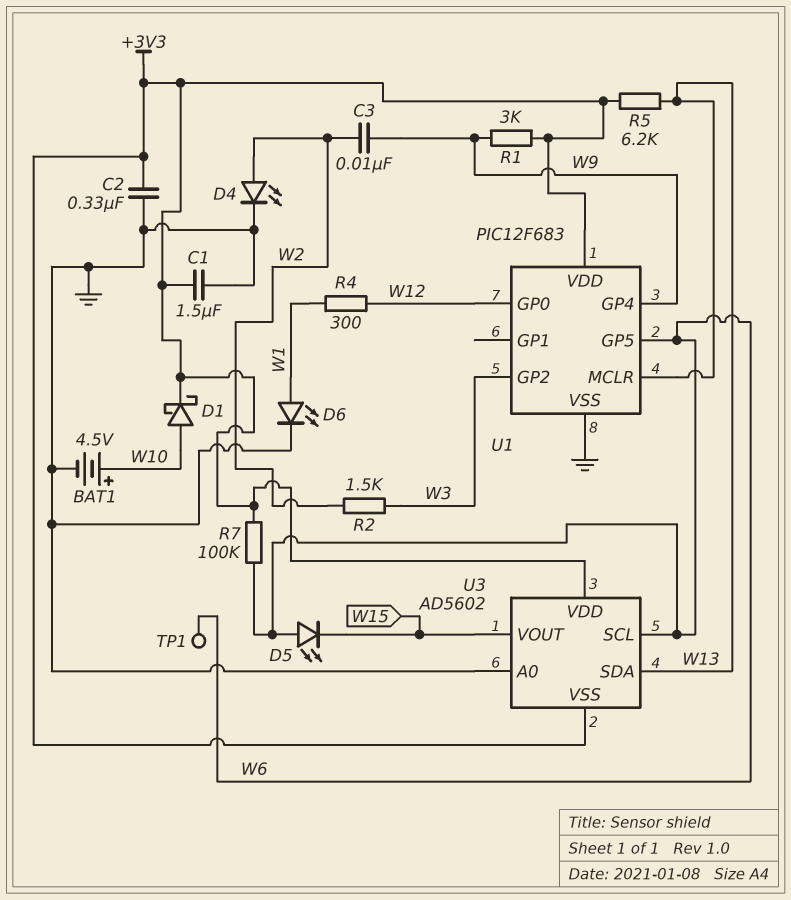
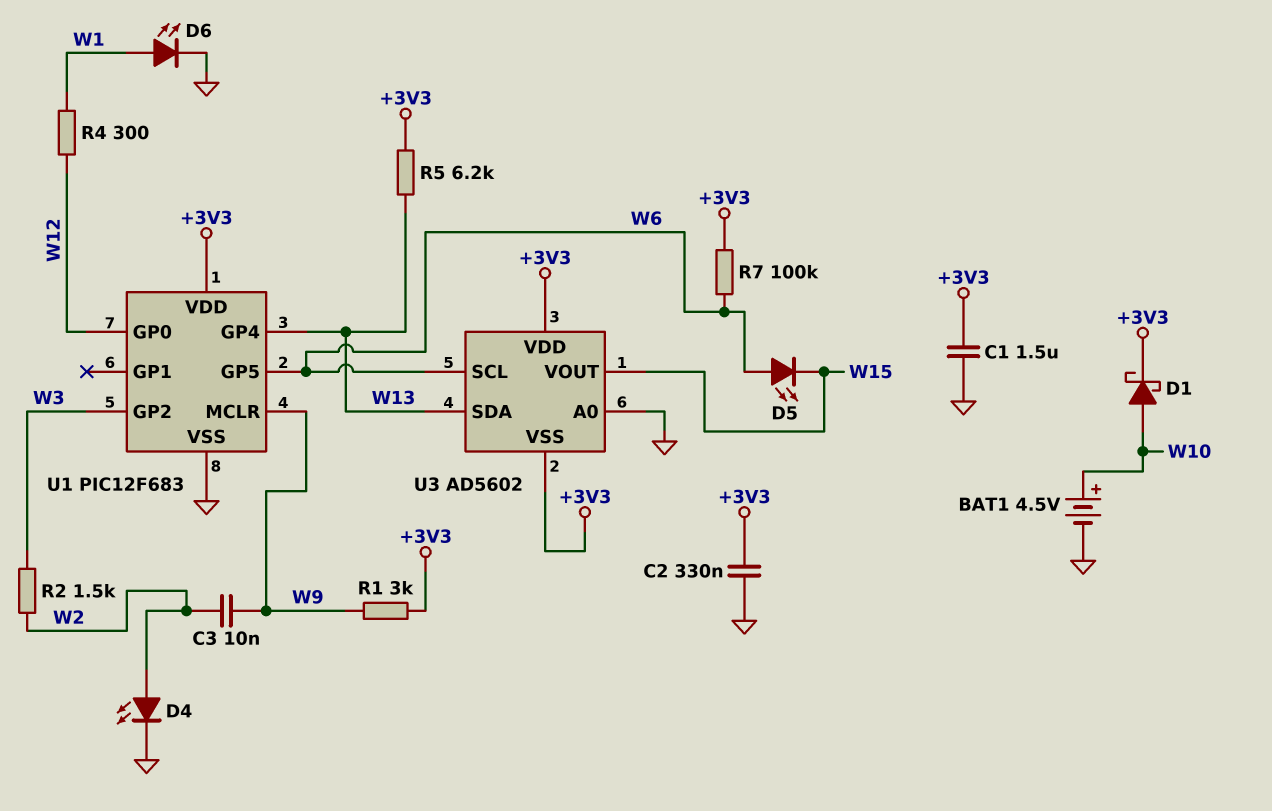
TP1: test point (W6) -> none
U1 pin GP4: W9 -> W13
U1 pin MCLR: W13 -> W9

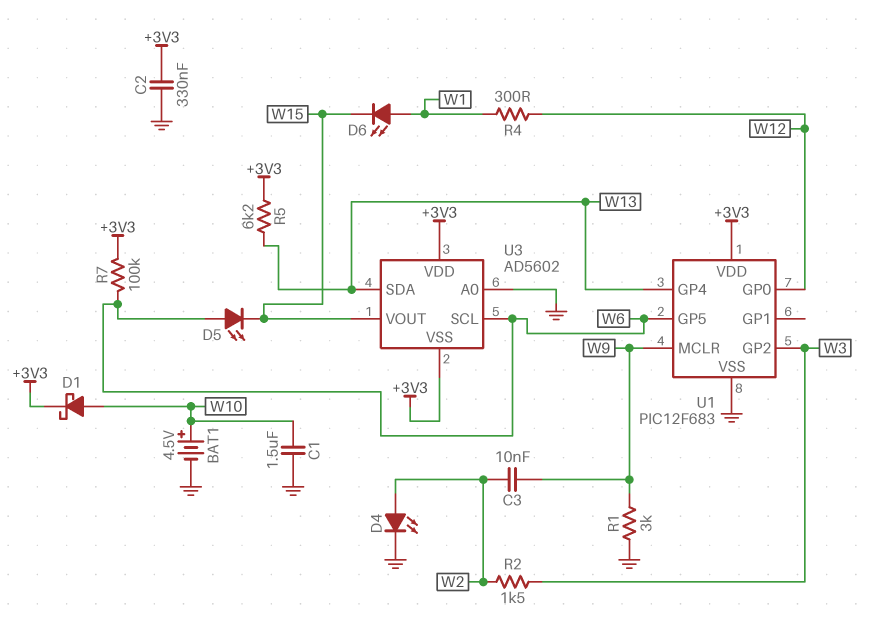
C1: 1.5uF (+3V3, GND) -> 1.5uF (GND, W10)
D6: LED (A W1, K GND) -> LED (A W1, K W15)
R1: 3k (+3V3, W9) -> 3k (GND, W9)

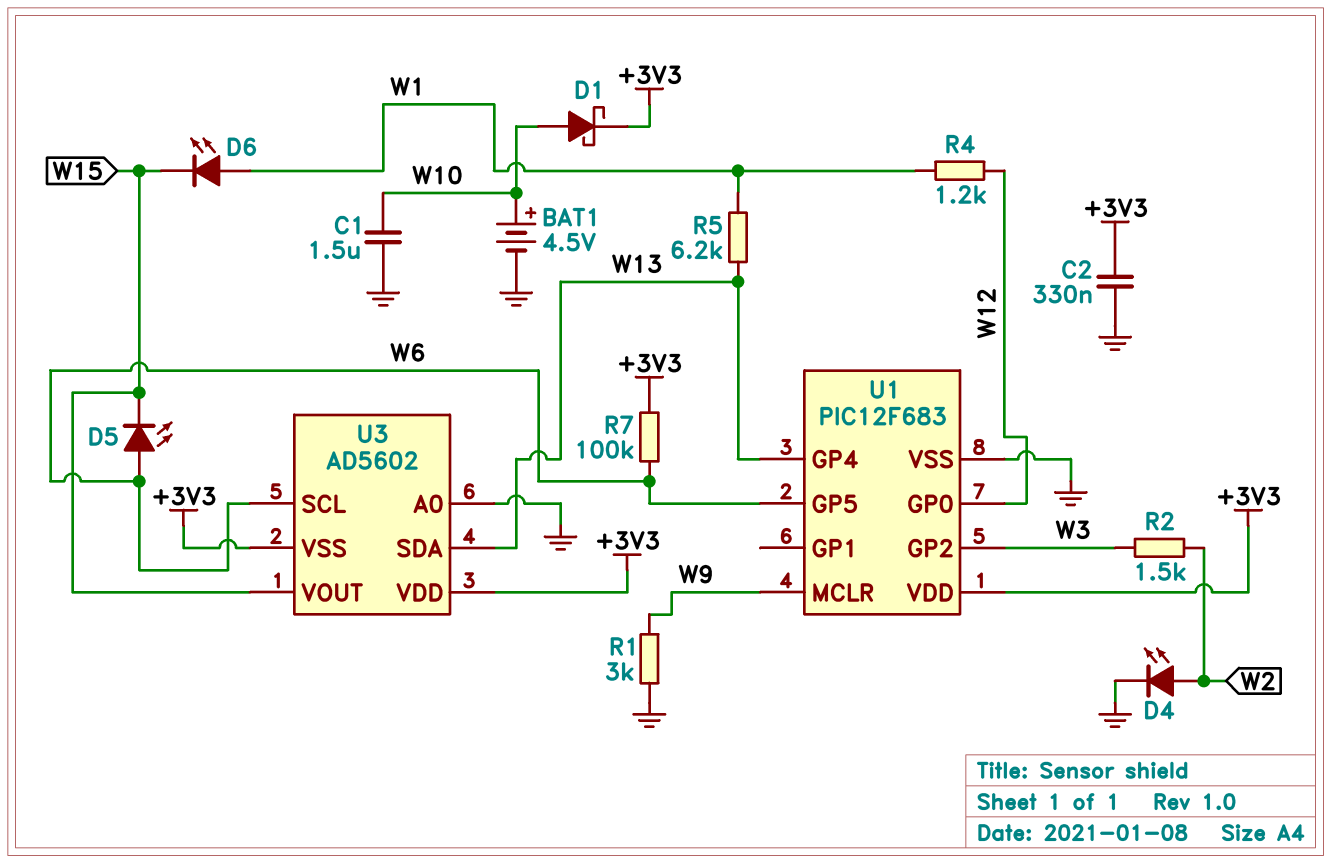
C3: 10nF (W2, W9) -> none
R4: 300 (W1, W12) -> 1.2k (W1, W12)
R5: 6.2k (+3V3, W13) -> 6.2k (W1, W13)

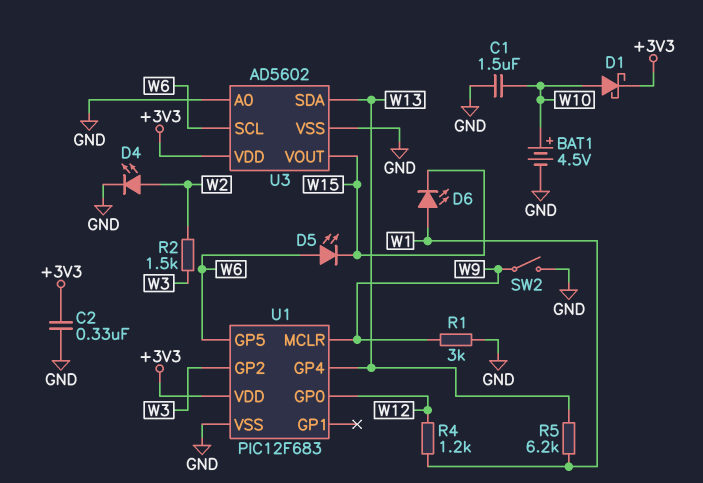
R7: 100k (+3V3, W6) -> none
SW2: none -> switch (GND, W9)
U3 pin VSS: +3V3 -> GND

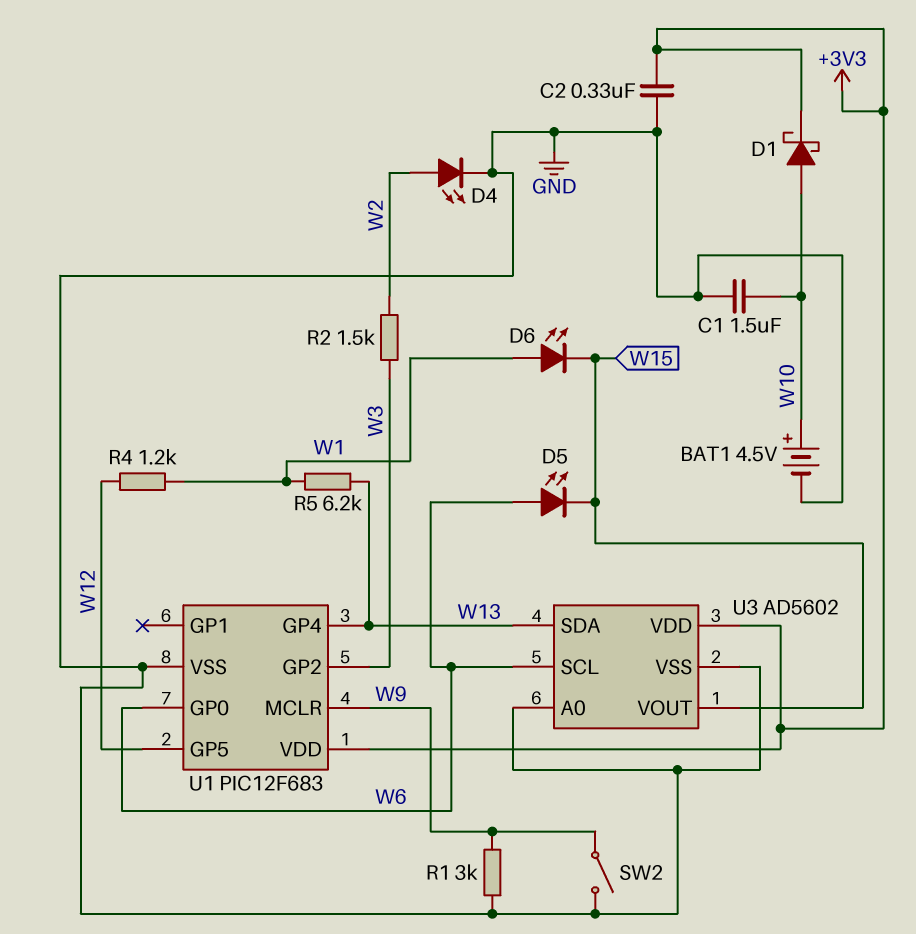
U1 pin GP0: W12 -> W6
U1 pin GP5: W6 -> W12

